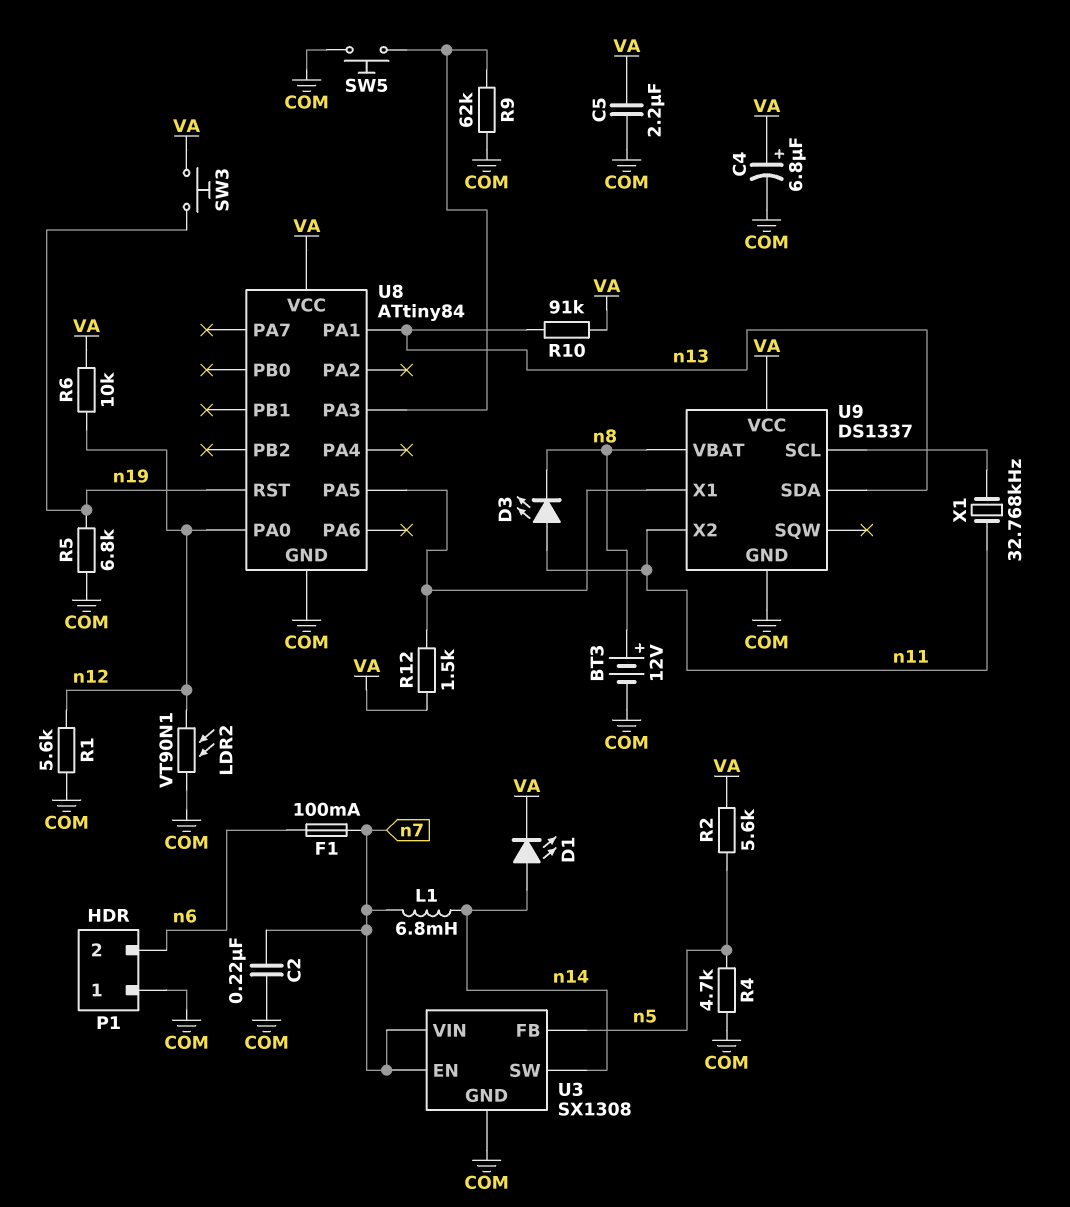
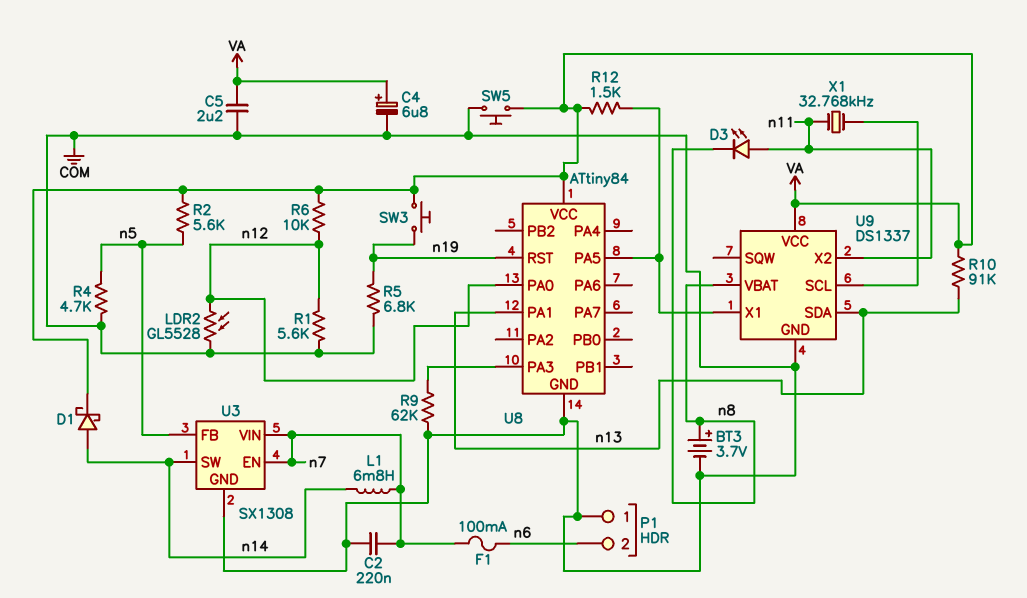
BT3: 12V (plus n8, minus COM) -> 3.7V (plus n8, minus COM)
D1: LED (A n14, K VA) -> schottky (A n14, K VA)
LDR2: VT90N1 (COM, n12) -> GL5528 (COM, n12)
SW5: button (COM, U8/PA3) -> button (COM, VA)

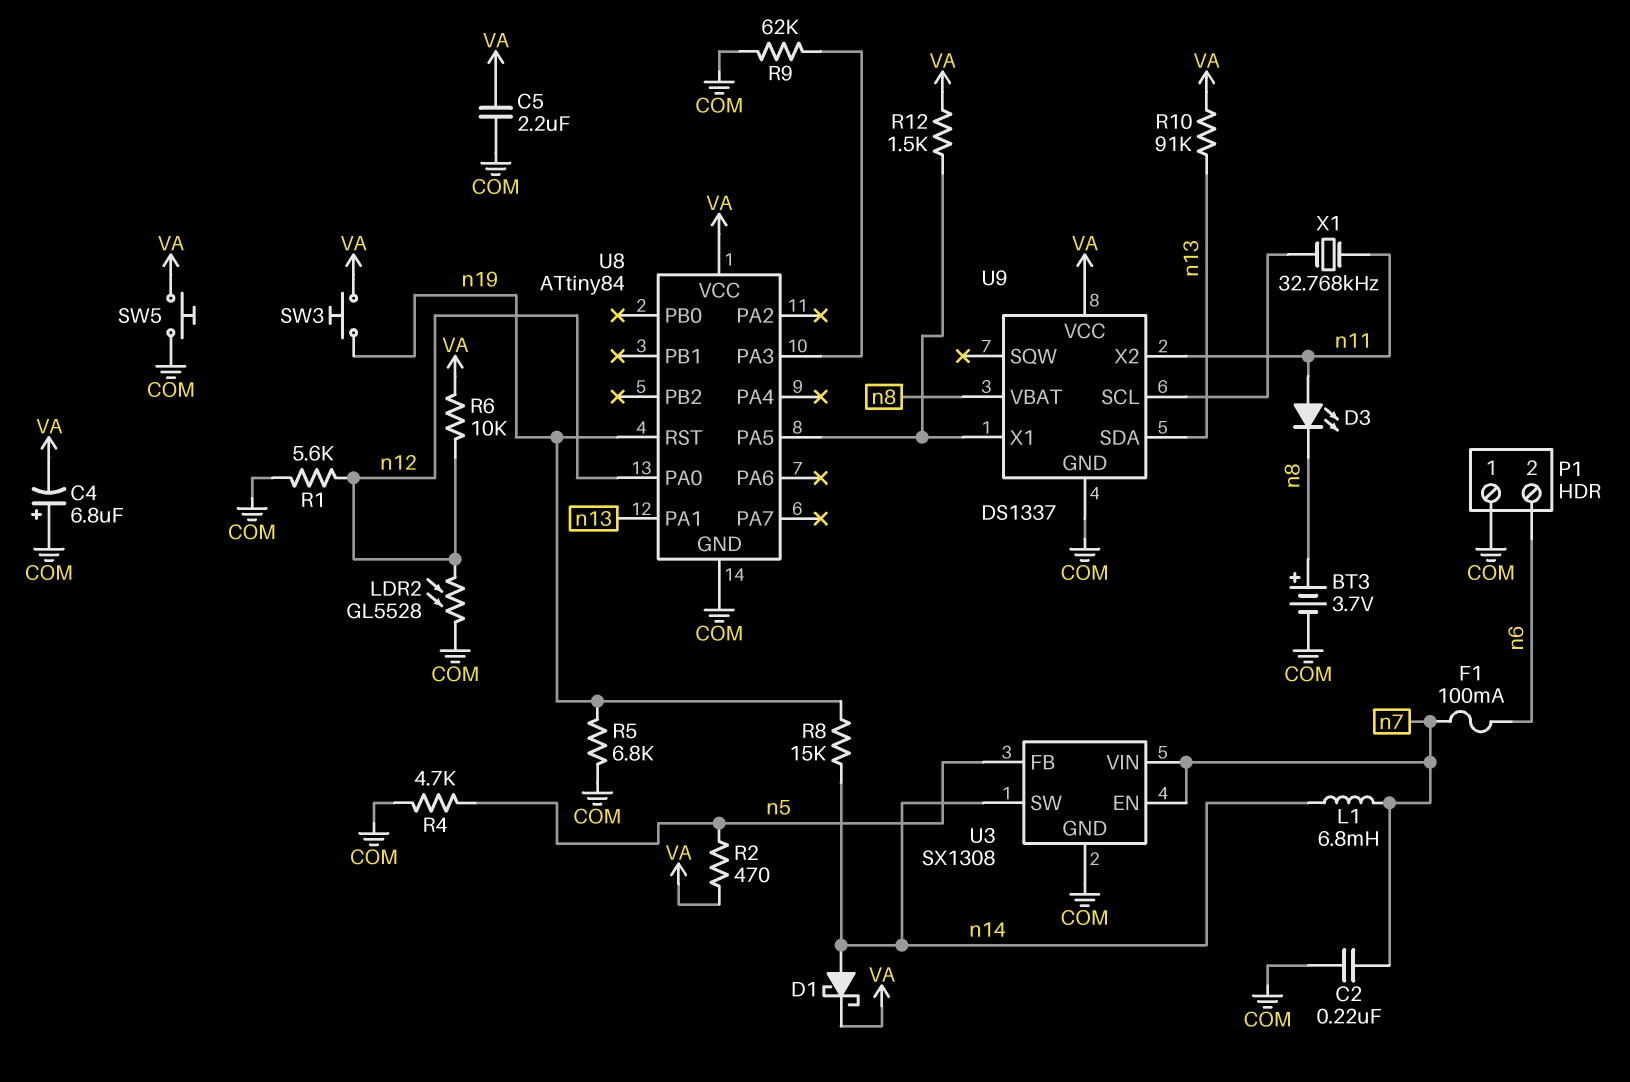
C4: 6.8uF (plus VA, minus COM) -> 6.8uF (plus COM, minus VA)
R2: 5.6k (VA, n5) -> 470 (VA, n5)
R8: none -> 15k (n14, n19)

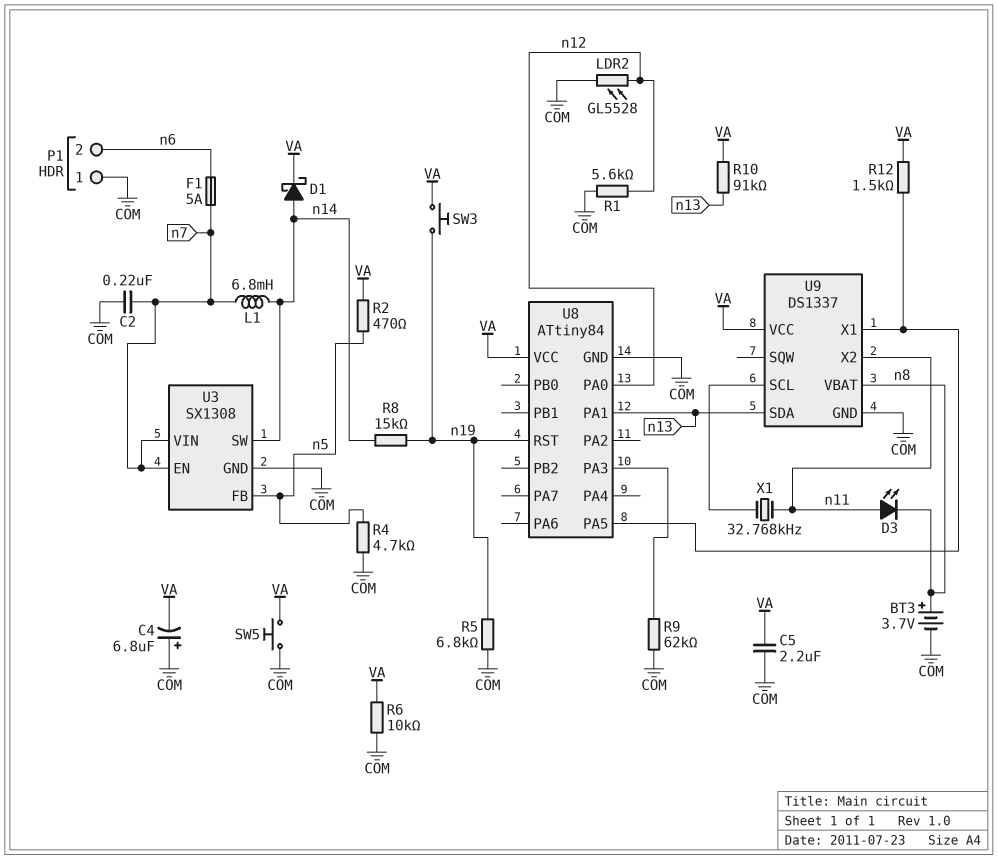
F1: 100mA (n6, n7) -> 5A (n6, n7)
R6: 10k (VA, n12) -> 10k (COM, VA)

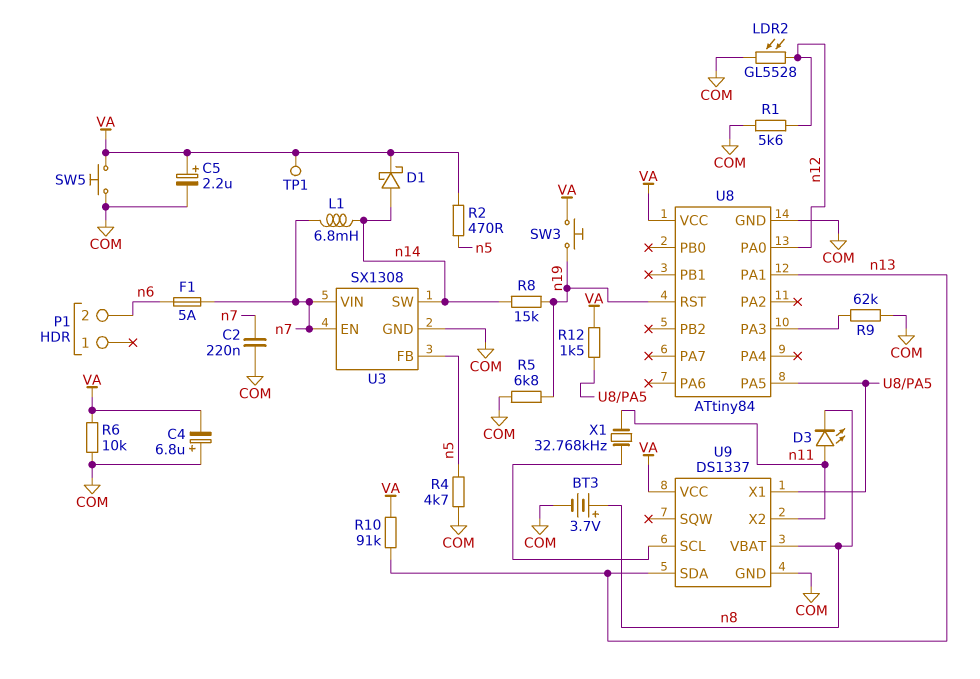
C5: 2.2uF (COM, VA) -> 2.2uF (plus VA, minus COM)
P1 pin 1: COM -> none
TP1: none -> test point (VA)

